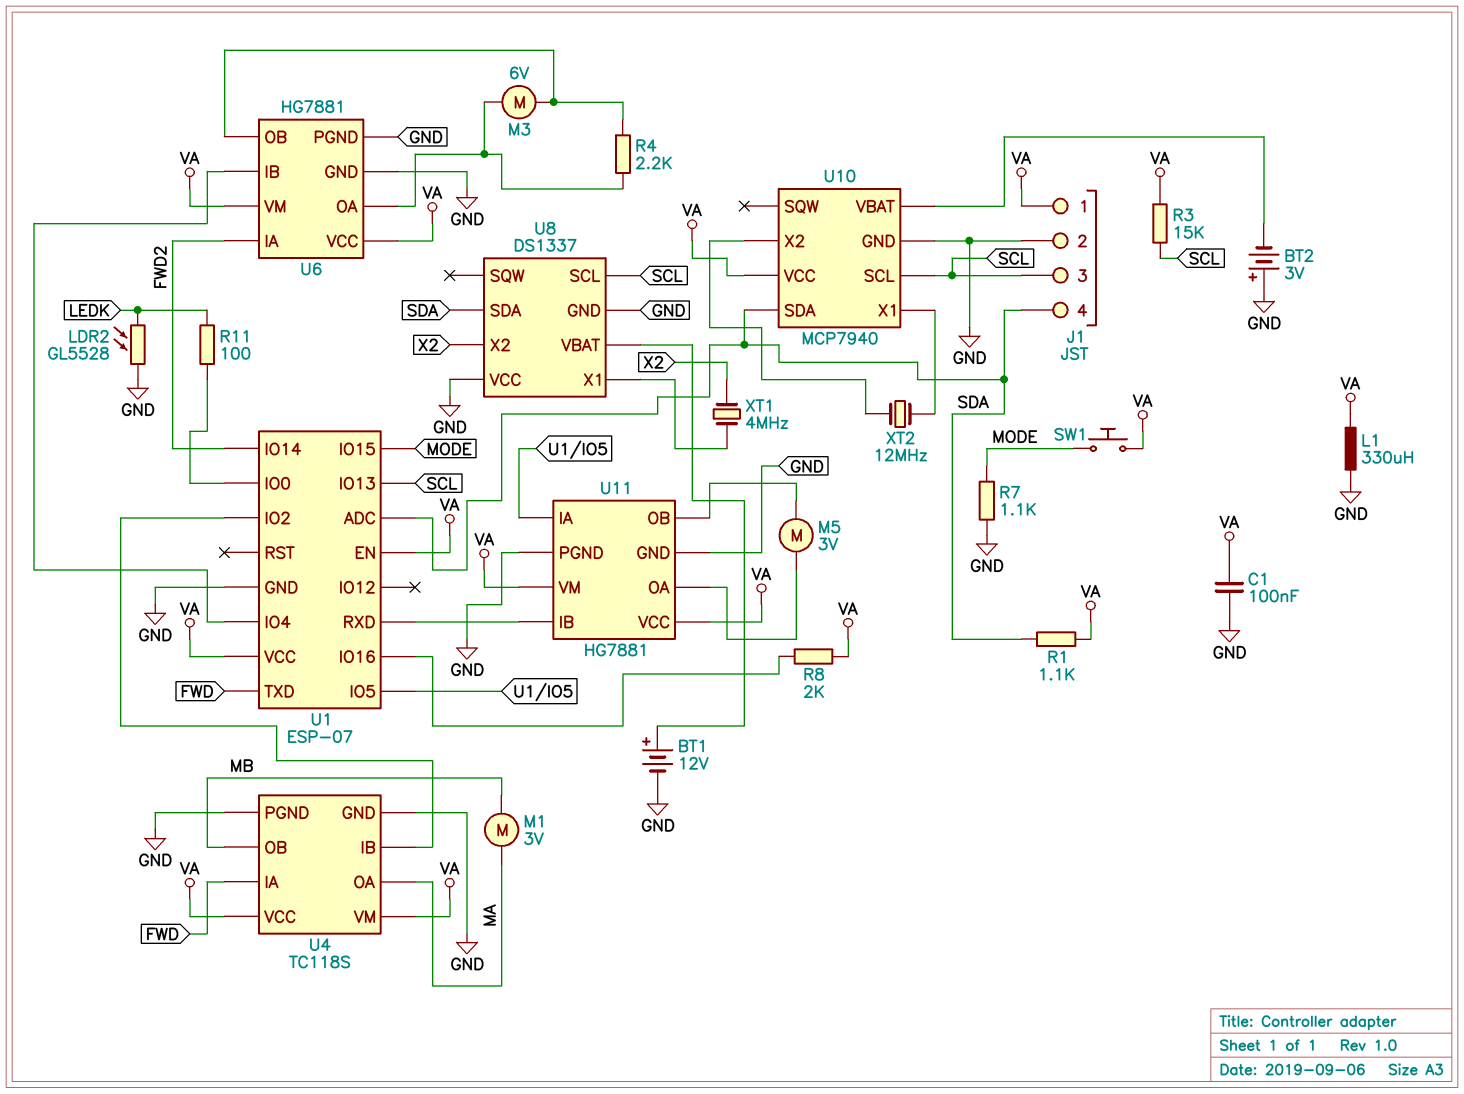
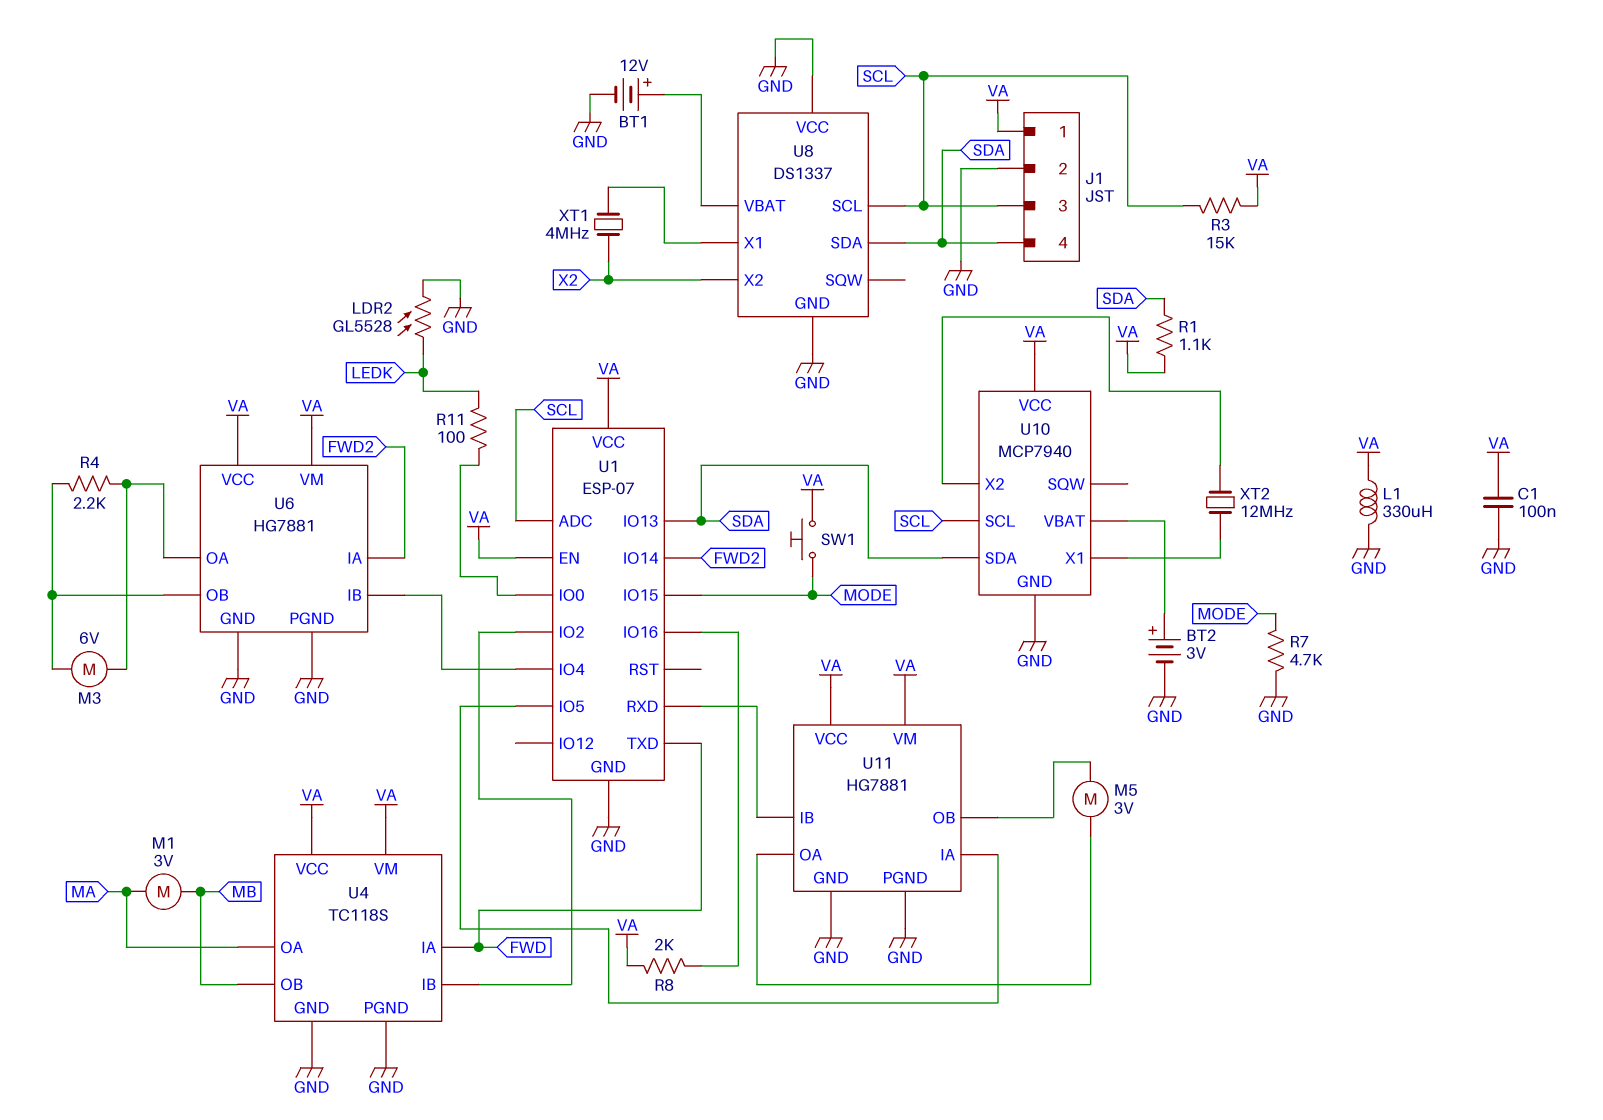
BT2: 3V (plus GND, minus U10/VBAT) -> 3V (plus U10/VBAT, minus GND)
R7: 1.1k (GND, MODE) -> 4.7k (GND, MODE)
U1 pin ADC: SDA -> SCL
U1 pin IO13: SCL -> SDA

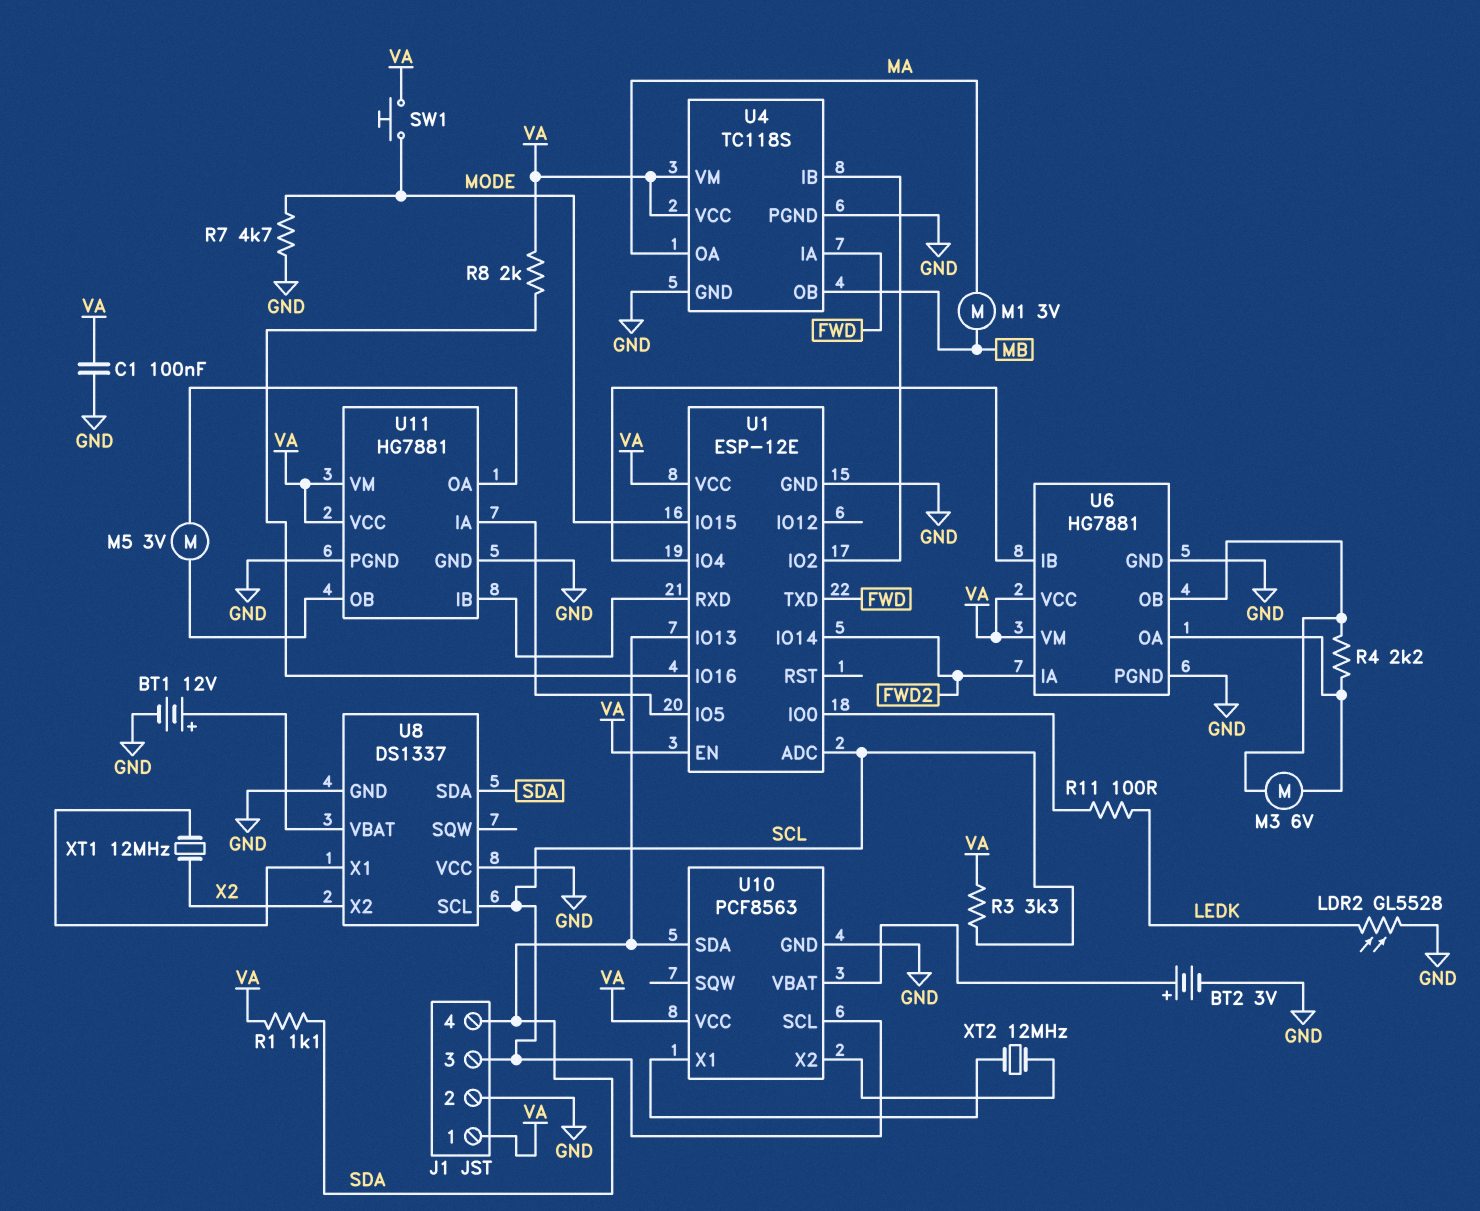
L1: 330uH (GND, VA) -> none
R3: 15k (SCL, VA) -> 3.3k (SCL, VA)
U1: ESP-07 -> ESP-12E
U10: MCP7940 -> PCF8563
XT1: 4MHz (U8/X1, X2) -> 12MHz (U8/X1, X2)

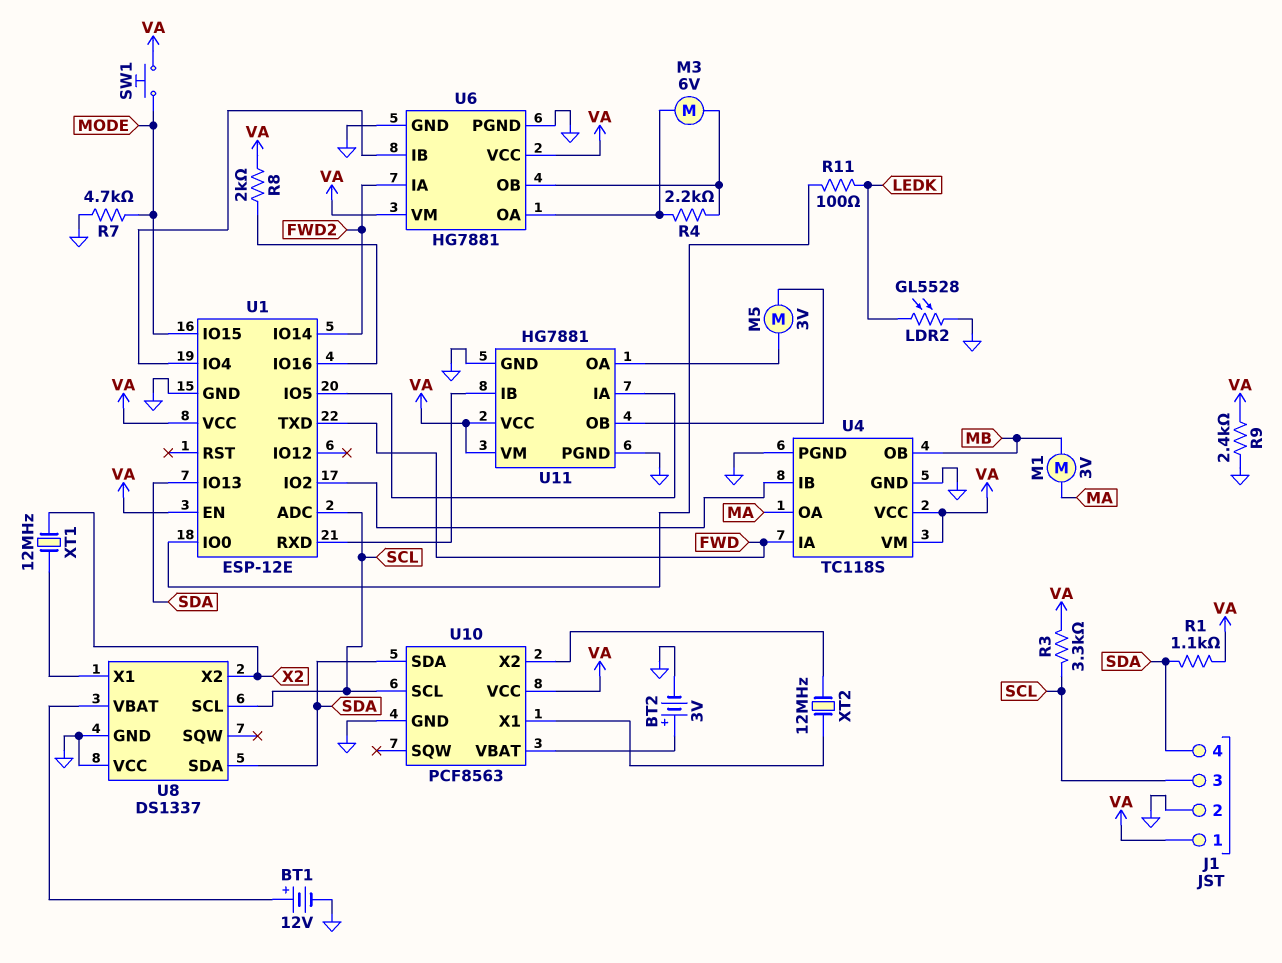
C1: 100nF (GND, VA) -> none
R9: none -> 2.4k (GND, VA)

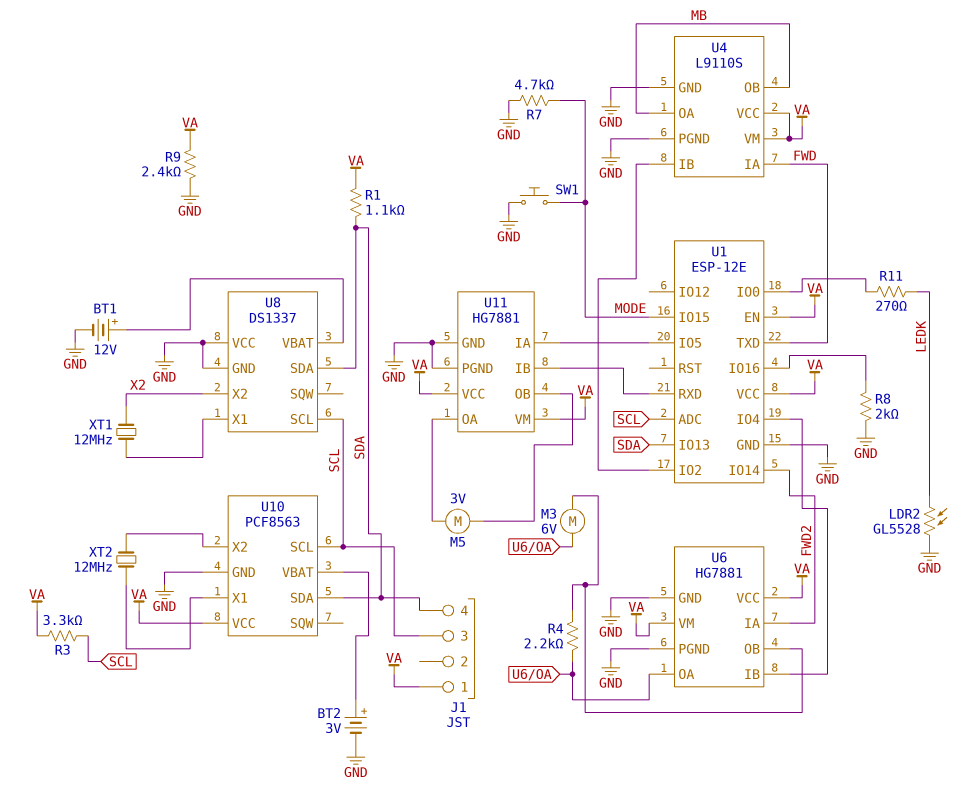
J1 pin 2: GND -> none
M1: motor 3V (MA, MB) -> none
R8: 2k (U1/IO16, VA) -> 2k (GND, U1/IO16)
R11: 100 (LEDK, U1/IO0) -> 270 (LEDK, U1/IO0)
SW1: button (MODE, VA) -> button (GND, MODE)
U4: TC118S -> L9110S
U4 pin OA: MA -> MB

